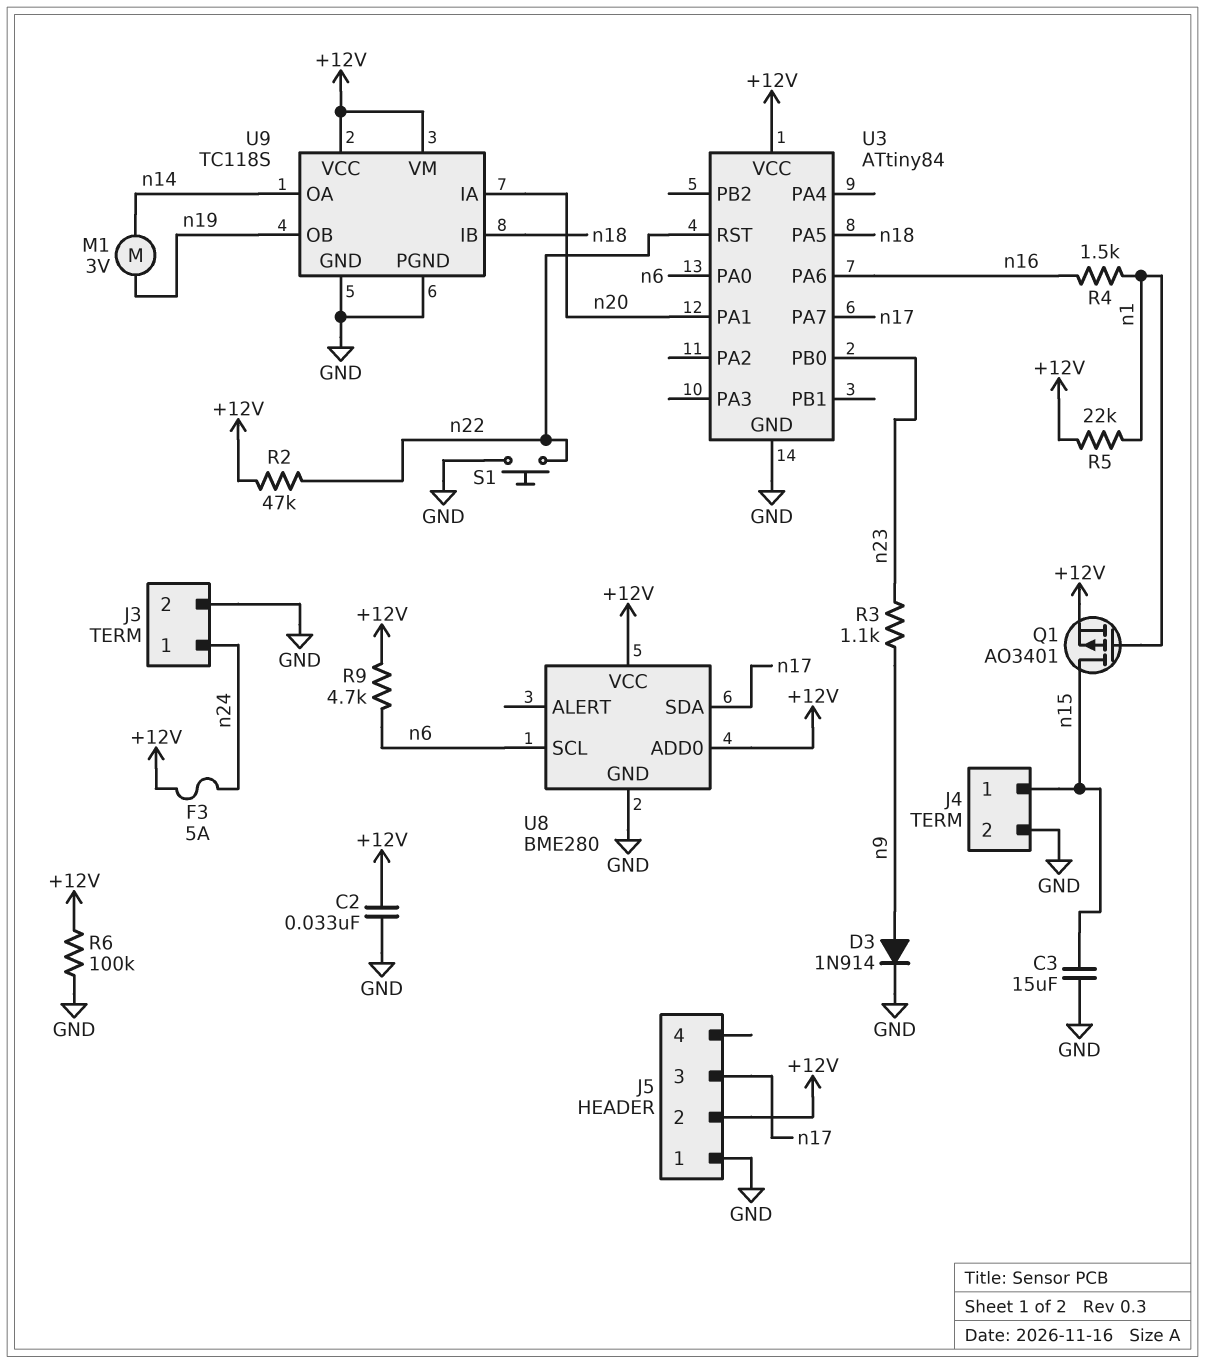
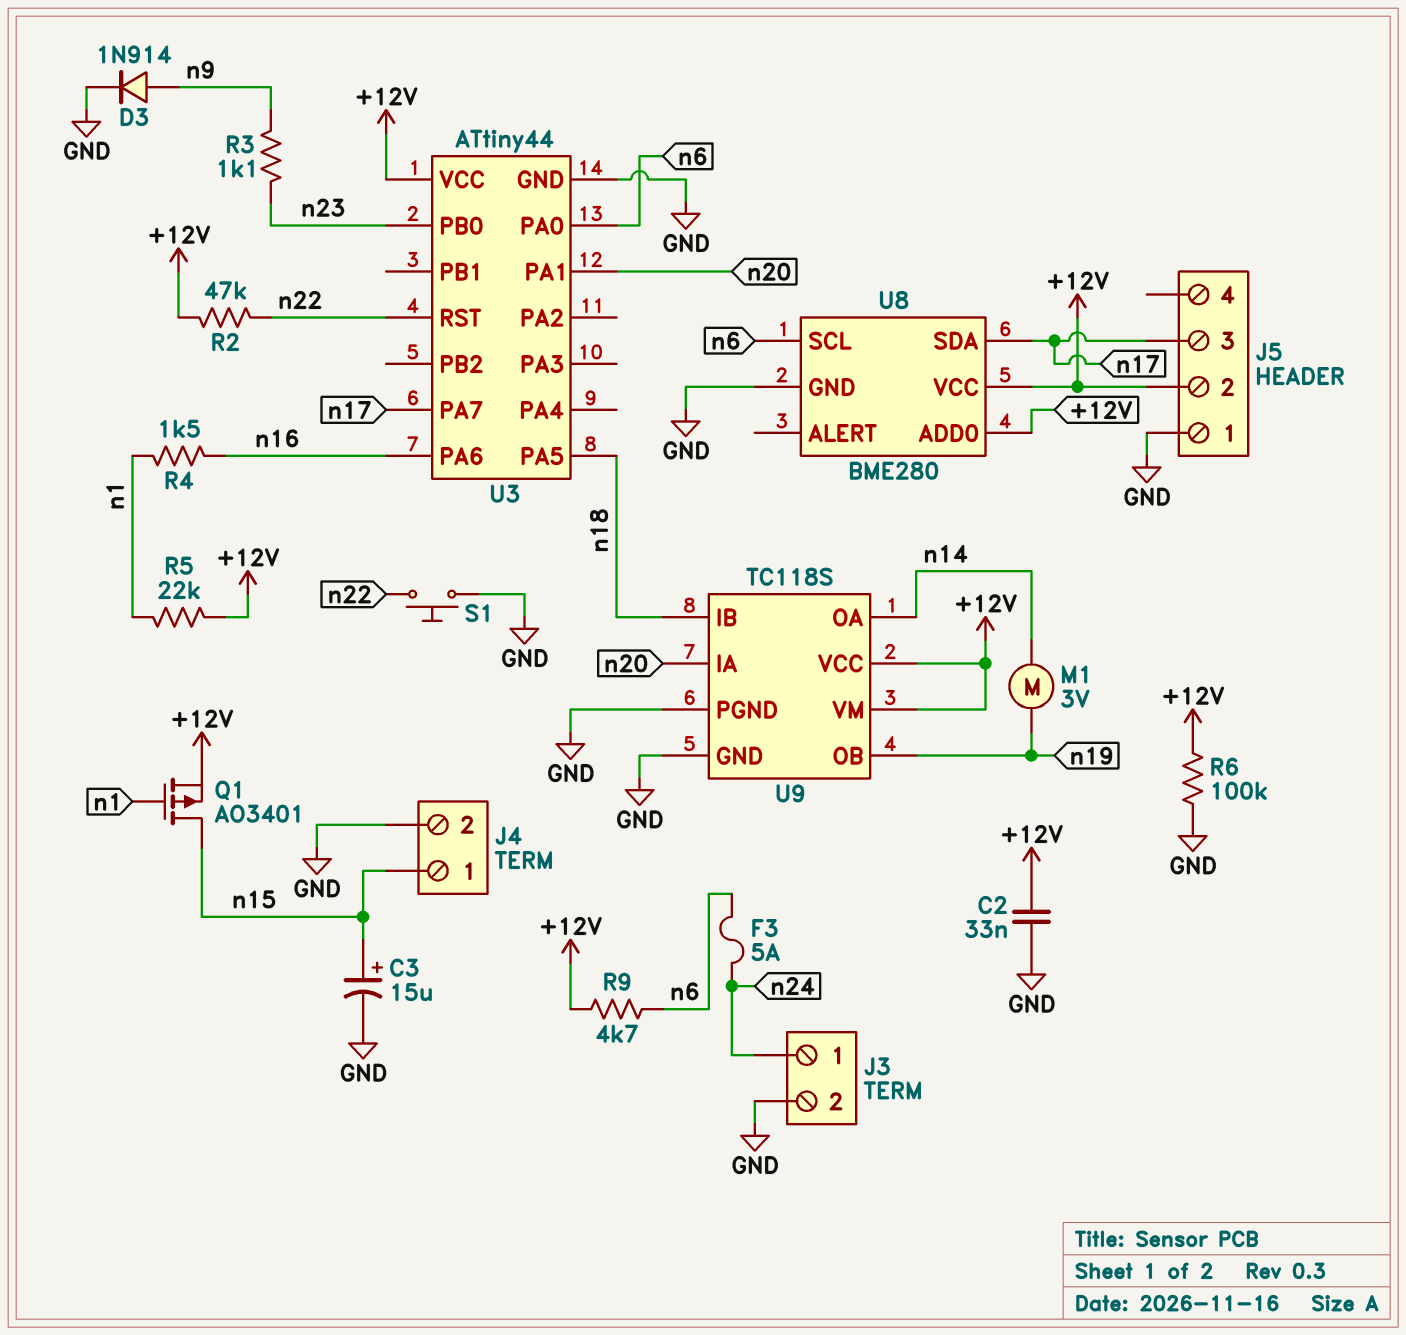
C3: 15uF (GND, n15) -> 15uF (plus n15, minus GND)
F3: 5A (+12V, n24) -> 5A (n6, n24)
U3: ATtiny84 -> ATtiny44

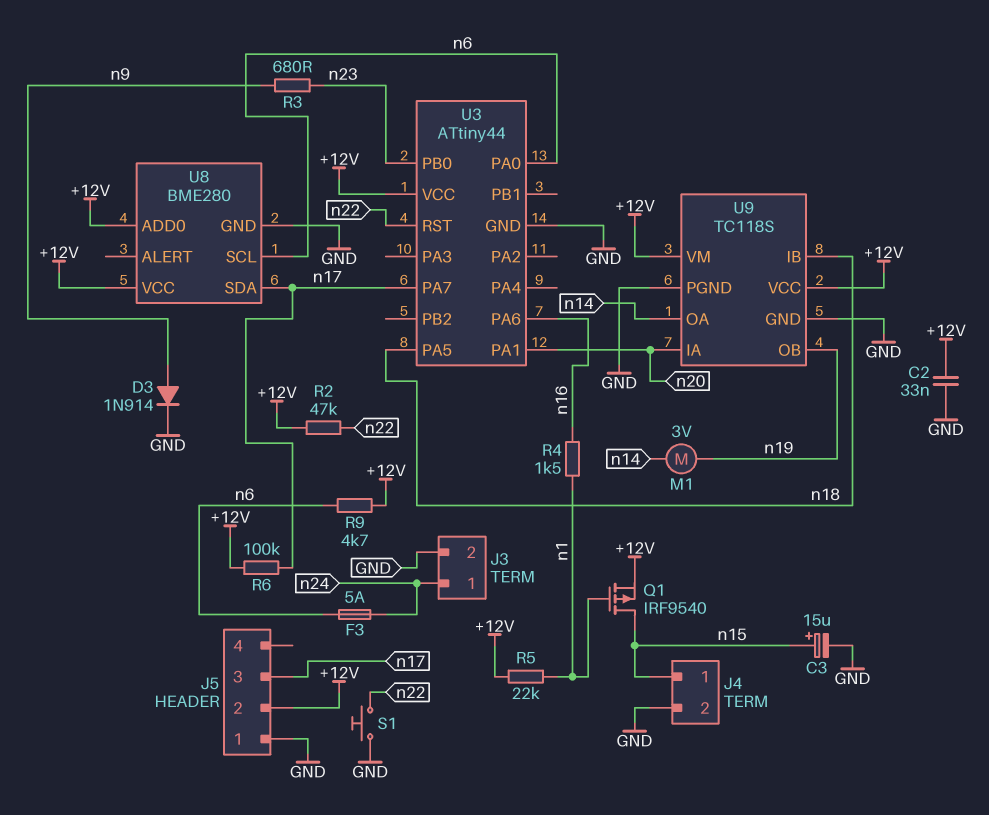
Q1: PMOS AO3401 (G n1, D n15, S +12V) -> PMOS IRF9540 (G n1, D n15, S +12V)
R3: 1.1k (n9, n23) -> 680 (n9, n23)
R6: 100k (+12V, GND) -> 100k (+12V, n17)

